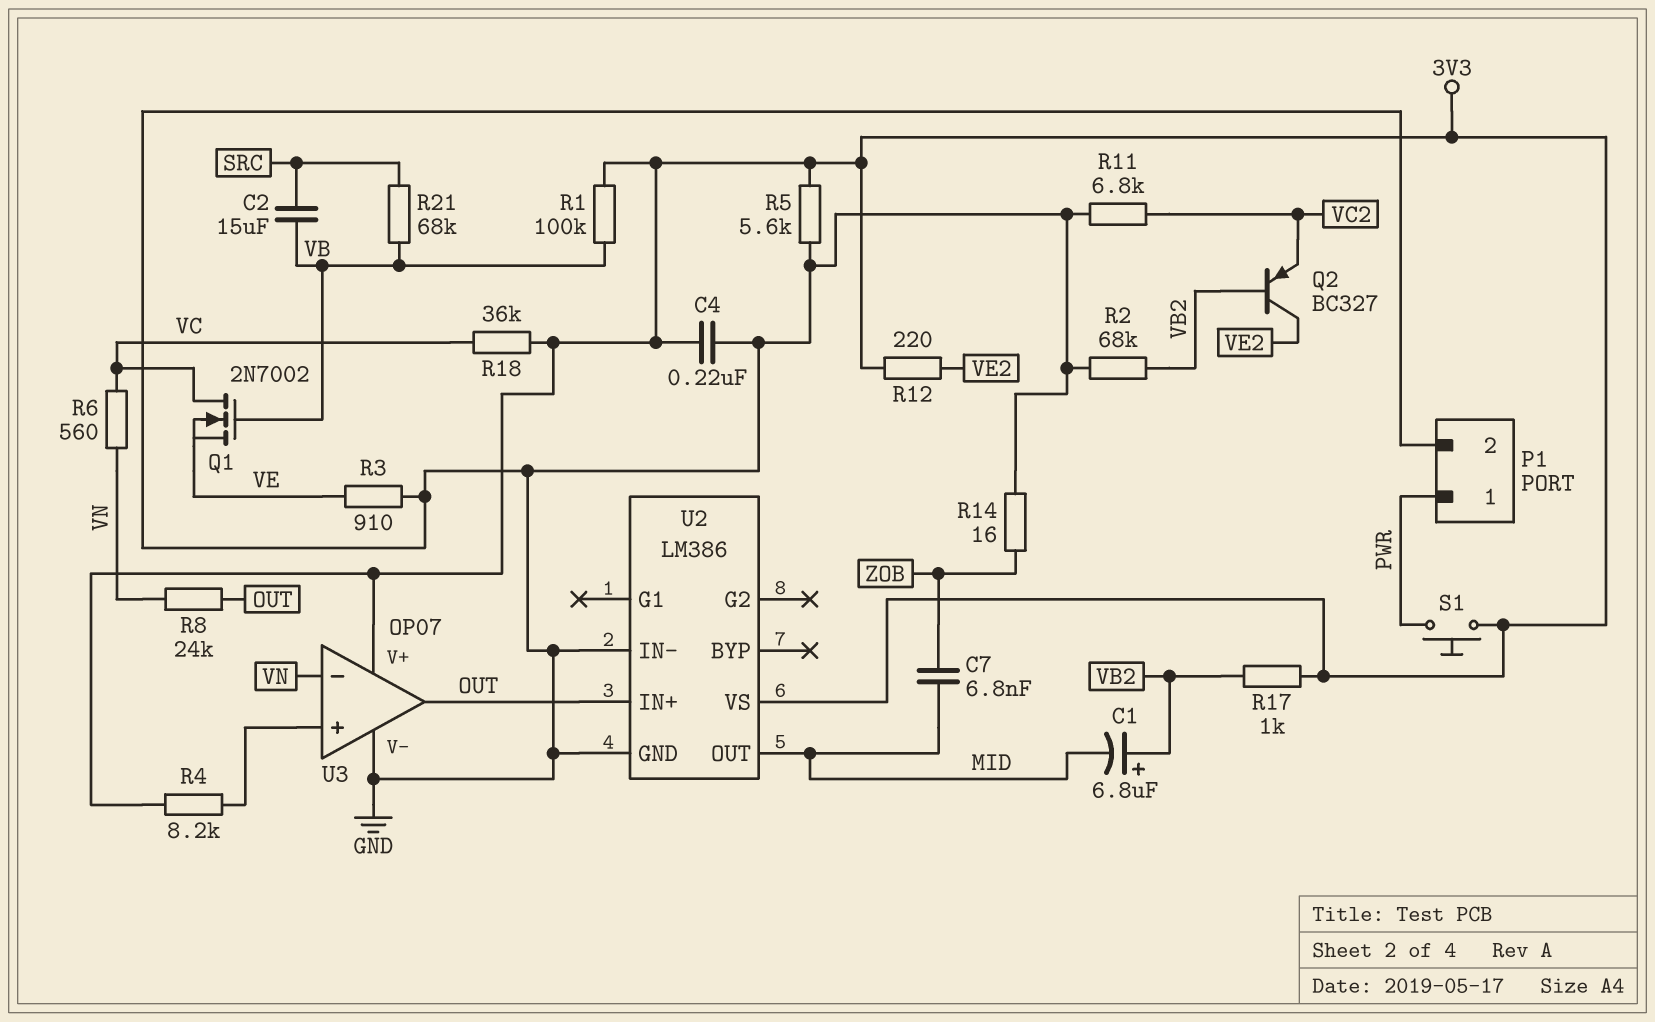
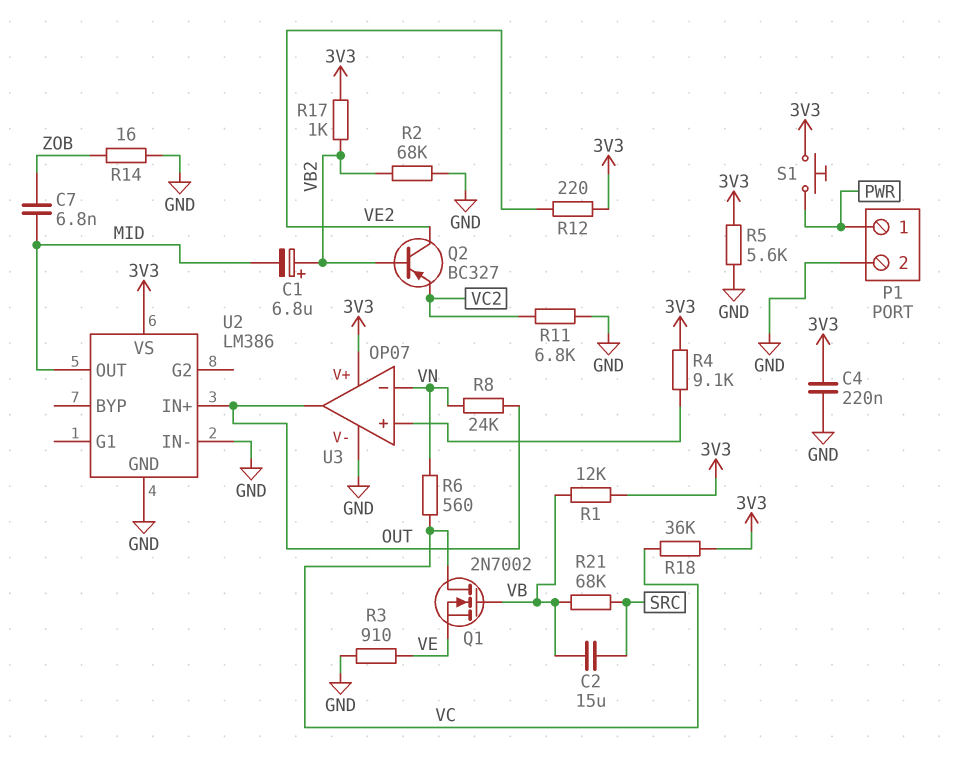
R1: 100k (3V3, VB) -> 12k (3V3, VB)
R4: 8.2k (3V3, U3/in+) -> 9.1k (3V3, U3/in+)

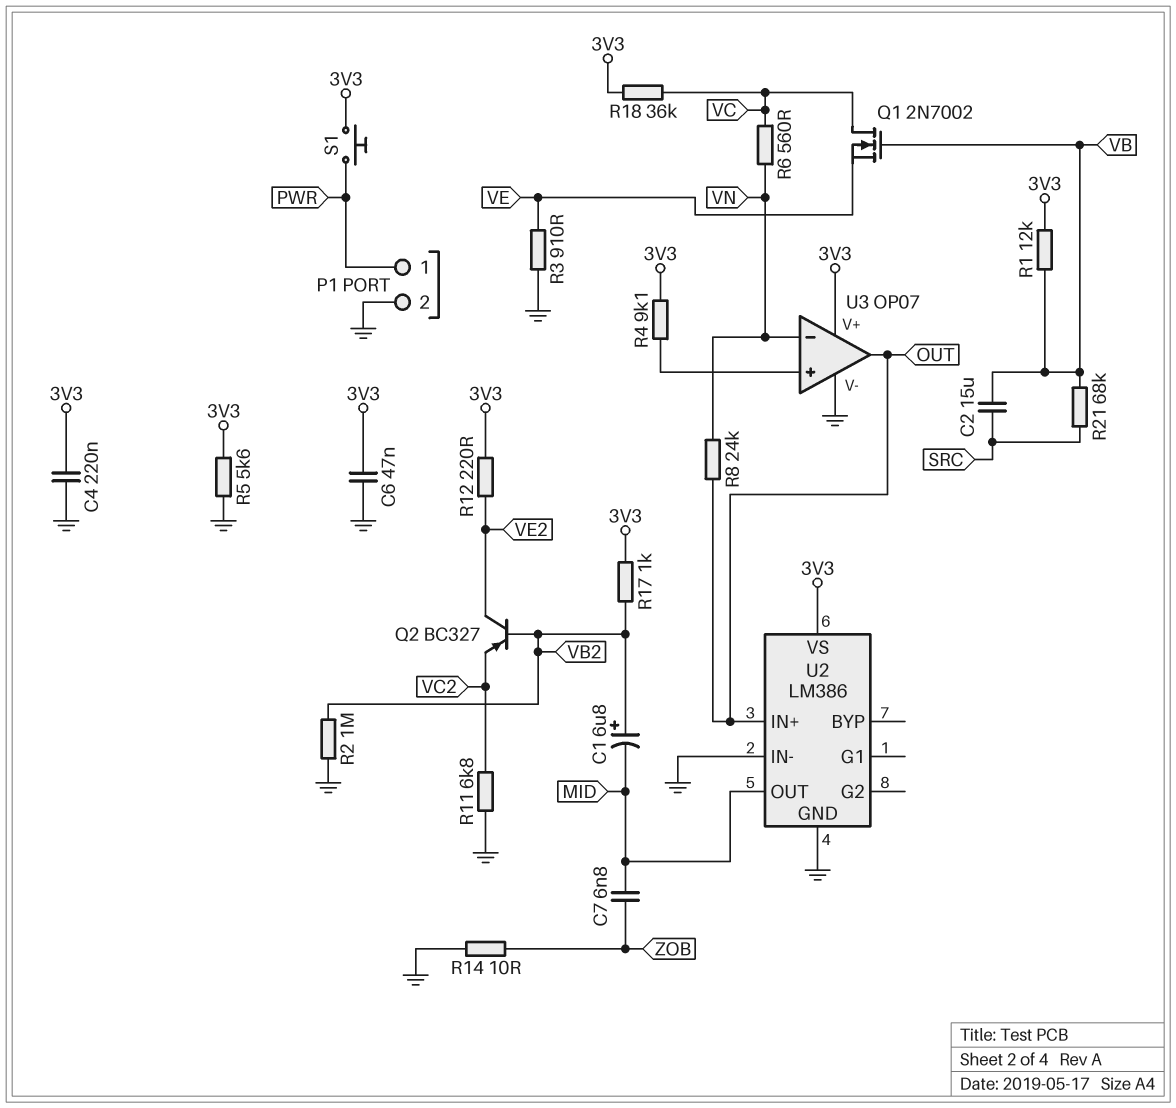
C6: none -> 47nF (3V3, GND)
R2: 68k (GND, VB2) -> 1M (GND, VB2)
R14: 16 (GND, ZOB) -> 10 (GND, ZOB)

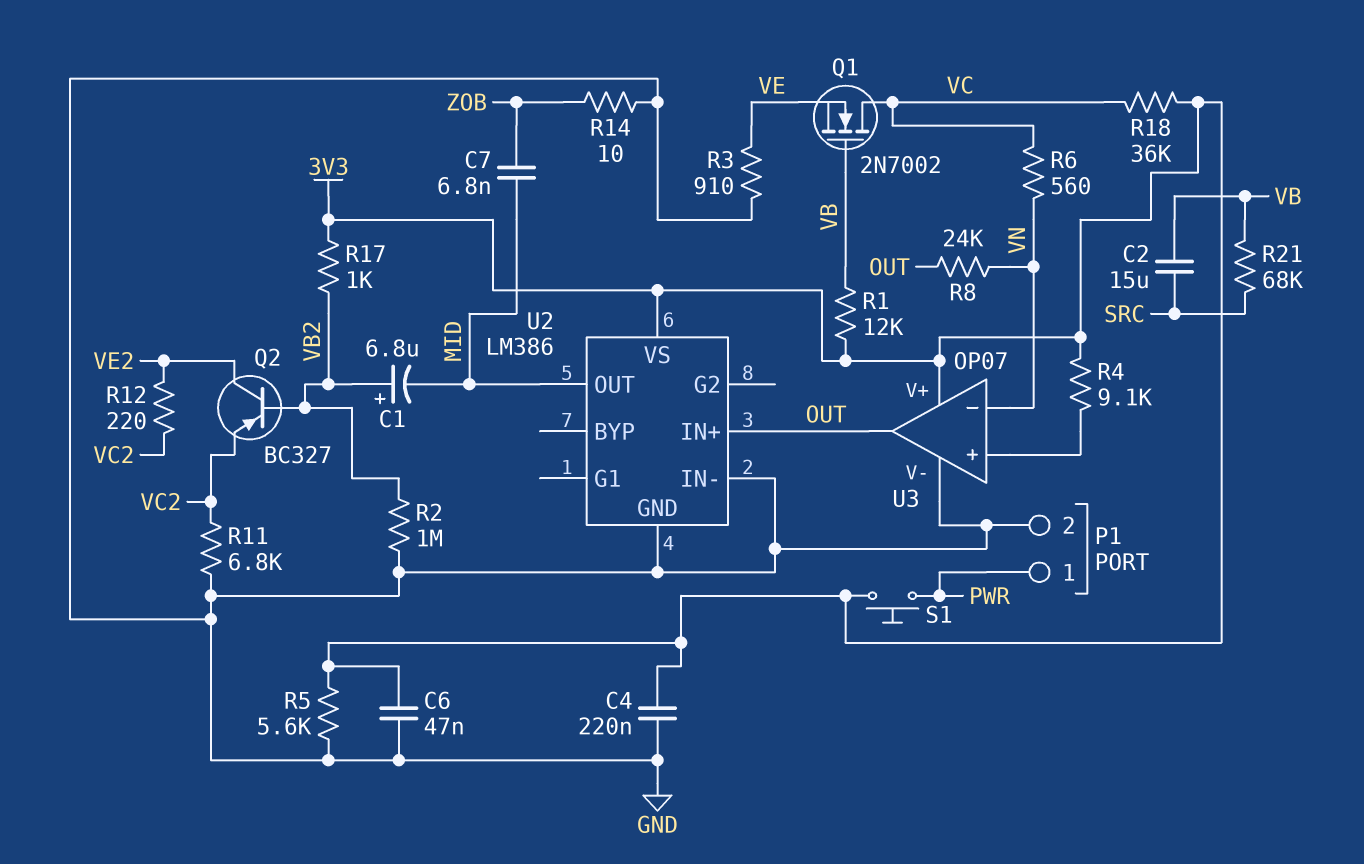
R12: 220 (3V3, VE2) -> 220 (VC2, VE2)

